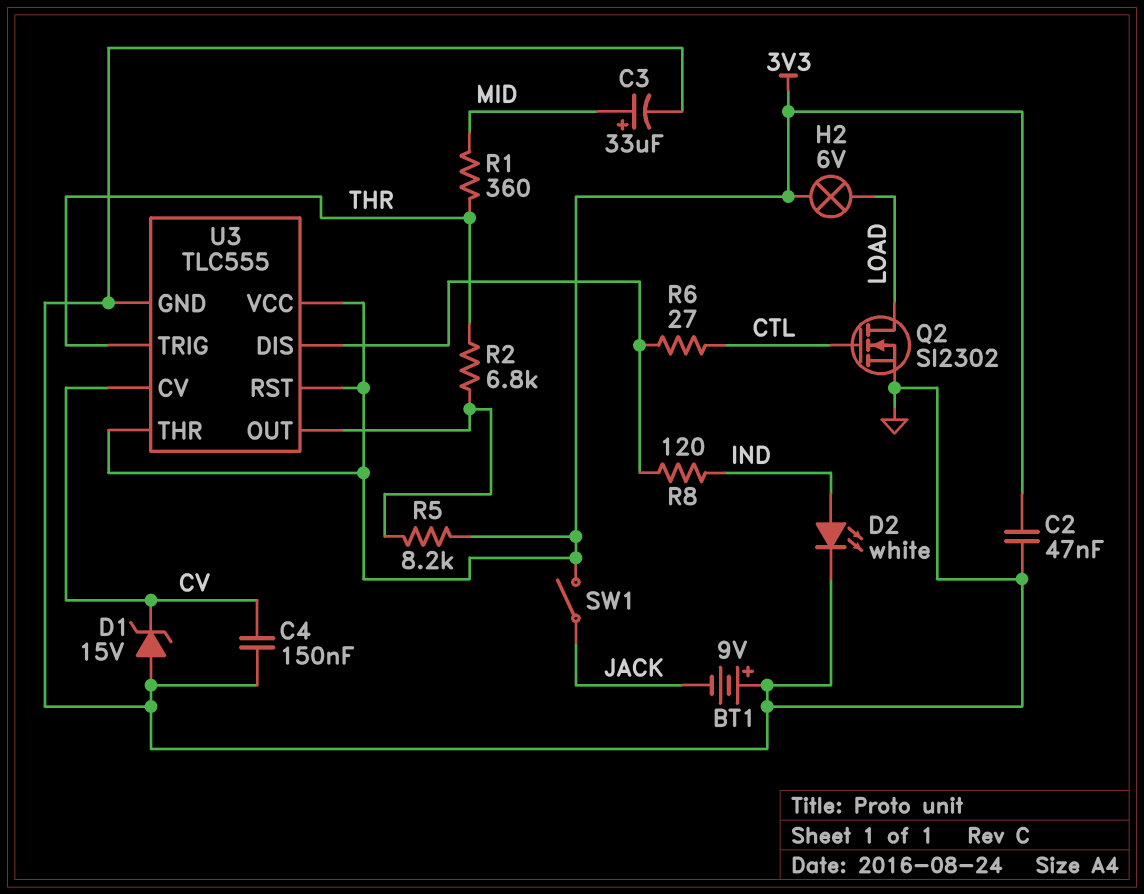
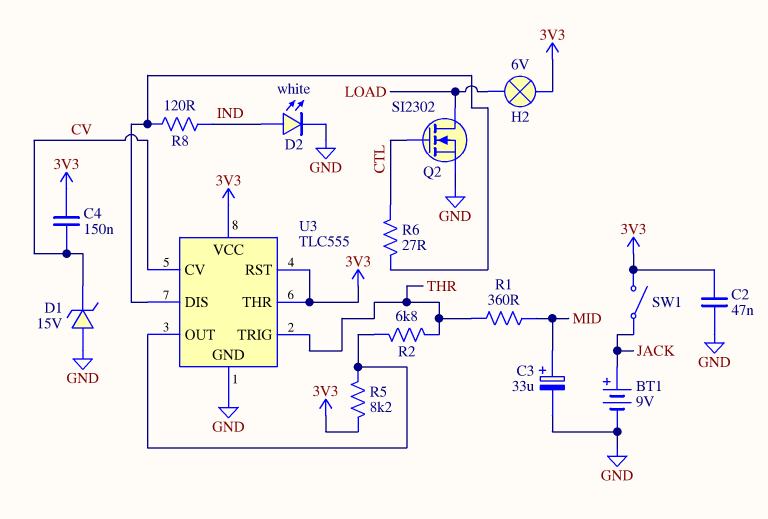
BT1: 9V (plus GND, minus JACK) -> 9V (plus JACK, minus GND)
C4: 150nF (CV, GND) -> 150nF (3V3, CV)

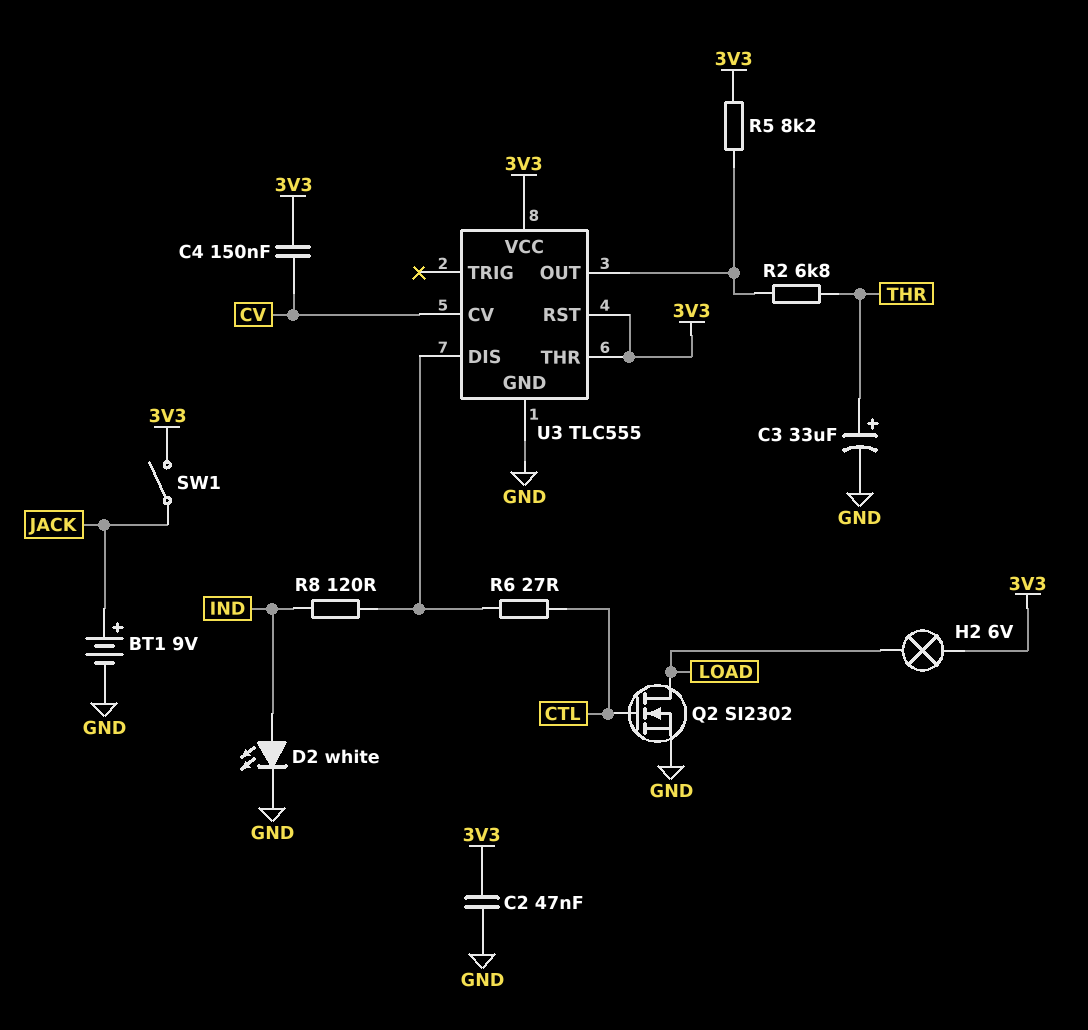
C3: 33uF (plus MID, minus GND) -> 33uF (plus THR, minus GND)
D1: zener 15V (A GND, K CV) -> none
R1: 360 (MID, THR) -> none
U3 pin TRIG: THR -> none

